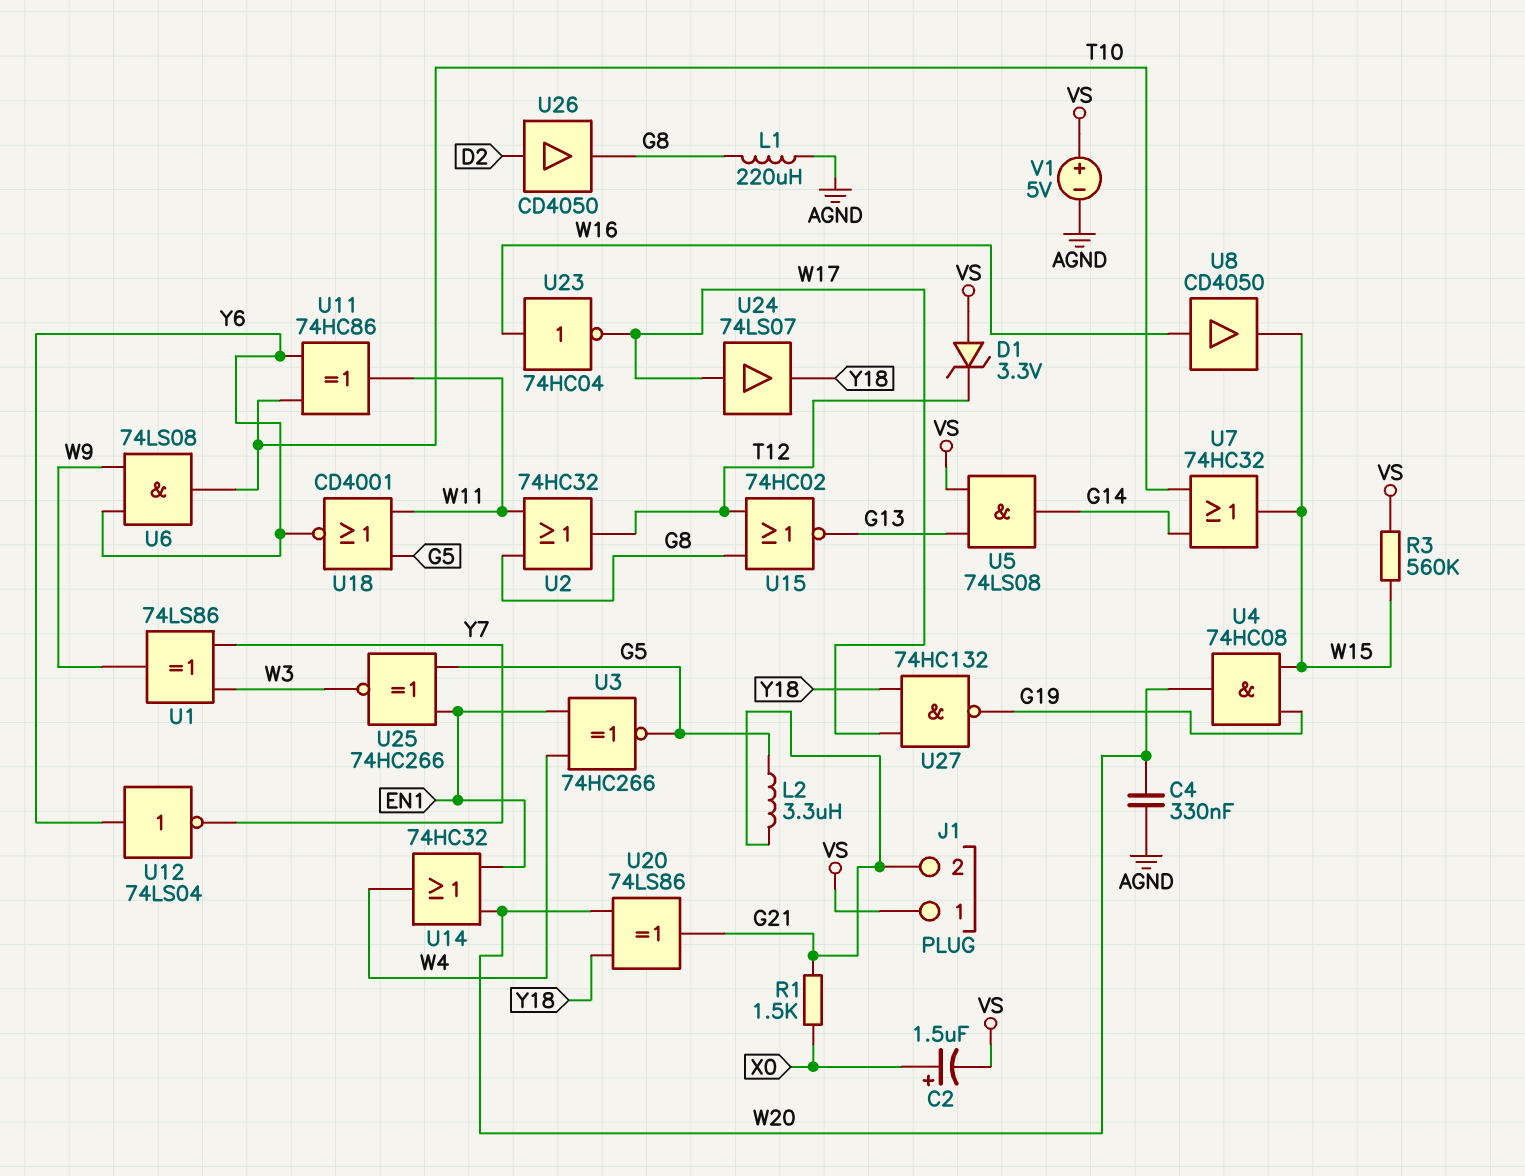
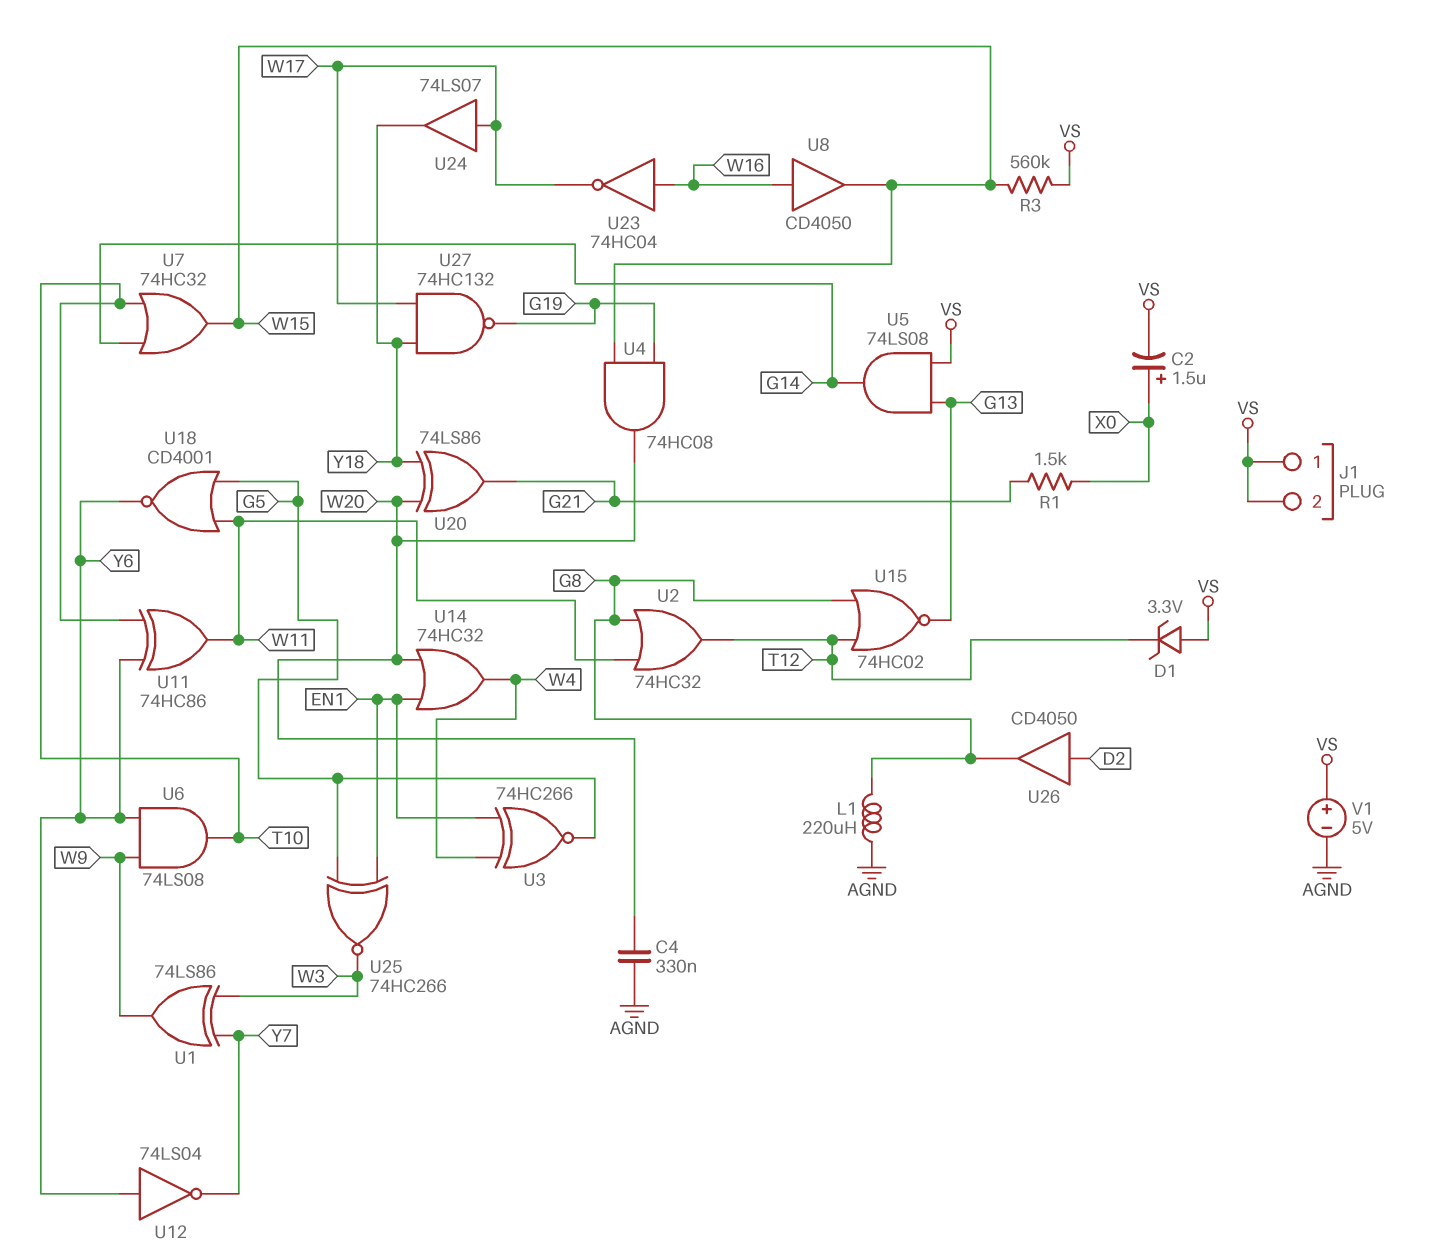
J1 pin 2: G21 -> VS
L2: 3.3uH (G5, G21) -> none

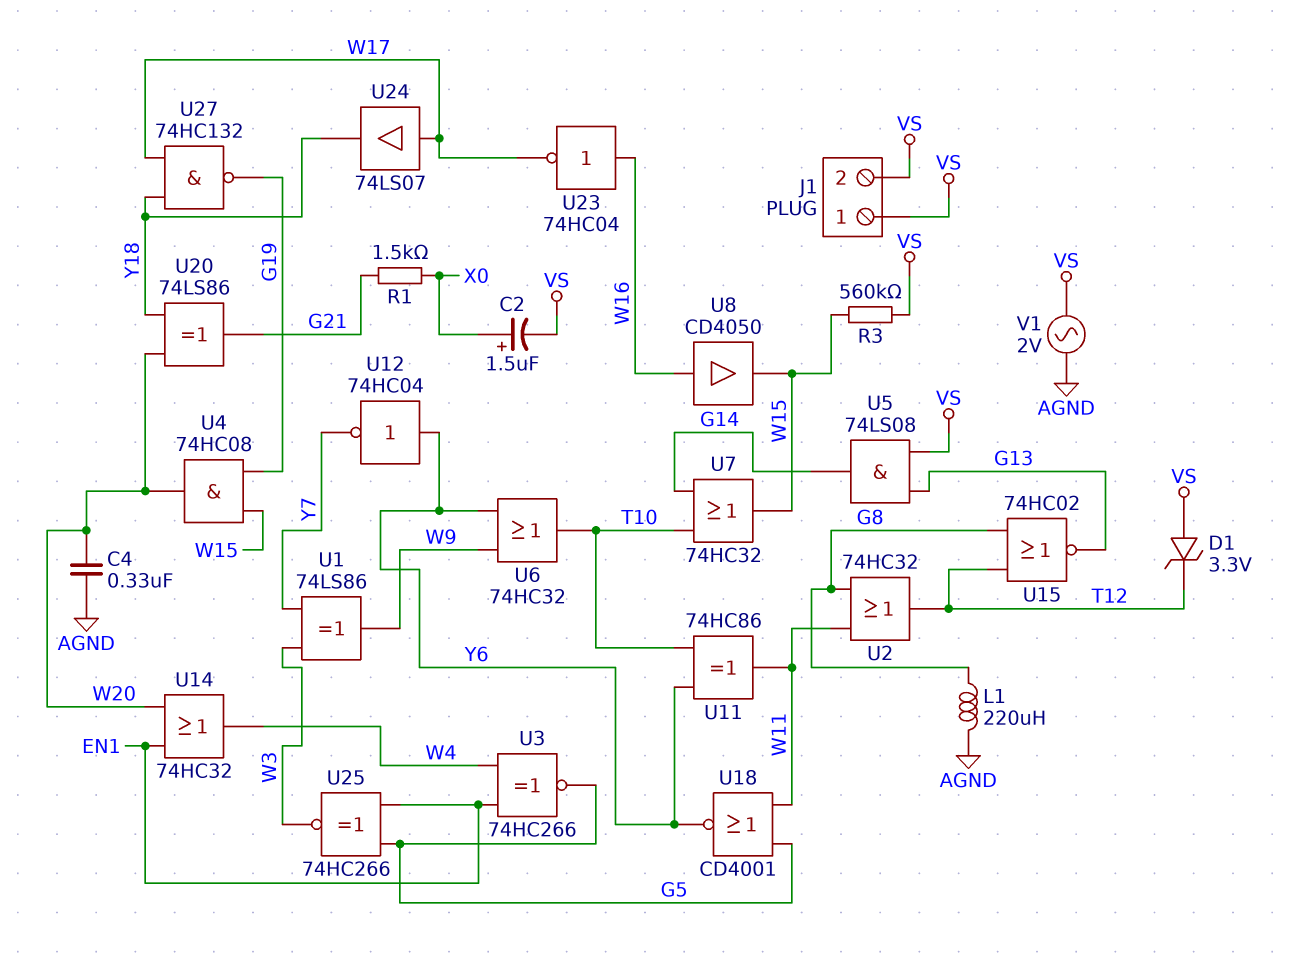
U6: AND 74LS08 (in W9, in Y6, out T10) -> OR 74HC32 (in W9, in Y6, out T10)
U12: NOT 74LS04 (in Y6, out Y7) -> NOT 74HC04 (in Y6, out Y7)
U26: buffer CD4050 (in D2, out G8) -> none
V1: 5V (plus VS, minus AGND) -> AC 2V (AGND, VS)

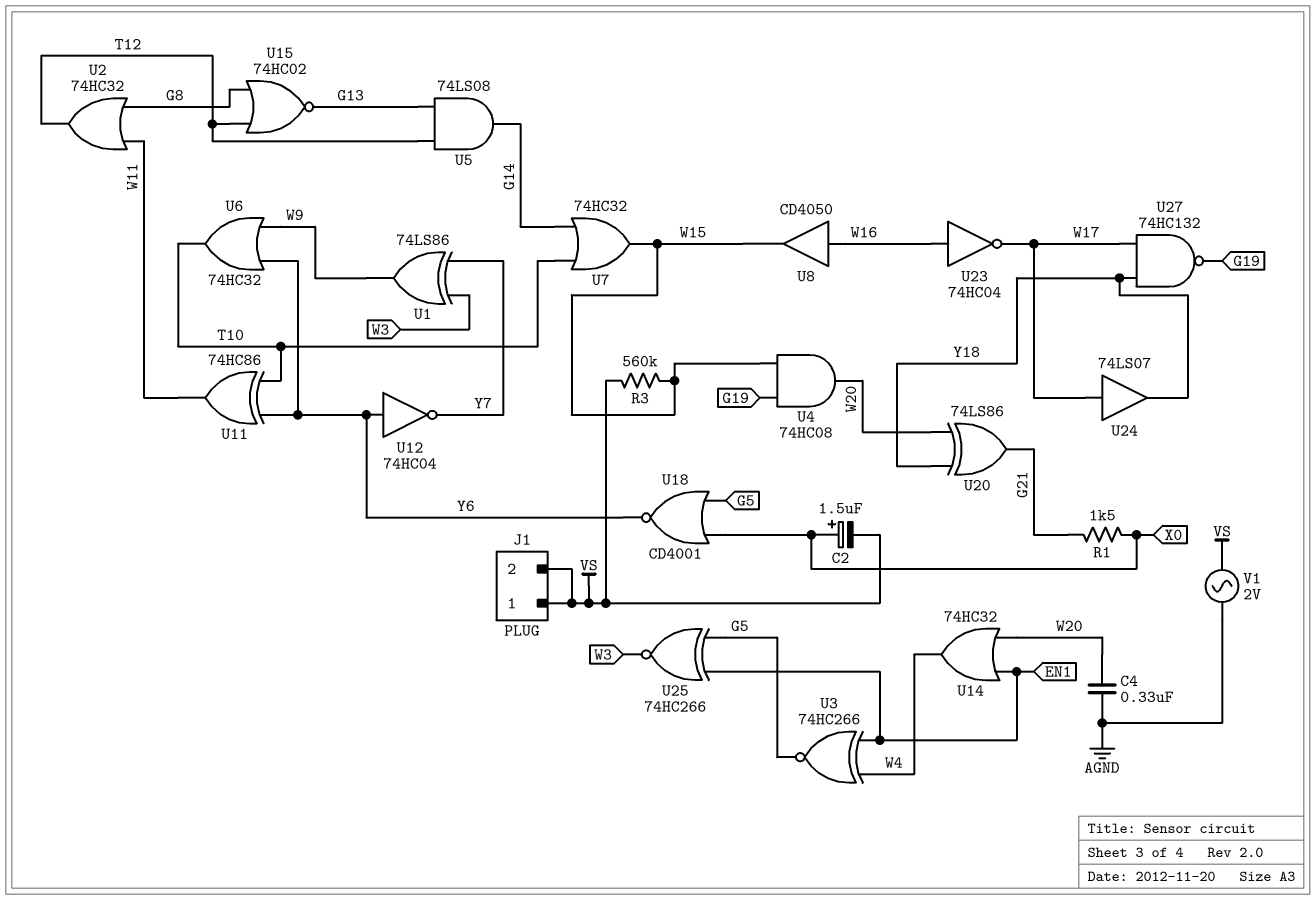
D1: zener 3.3V (A VS, K T12) -> none
L1: 220uH (AGND, G8) -> none
U5: AND 74LS08 (in G13, in VS, out G14) -> AND 74LS08 (in G13, in T12, out G14)
U18: NOR CD4001 (in G5, in W11, out Y6) -> NOR CD4001 (in G5, in X0, out Y6)

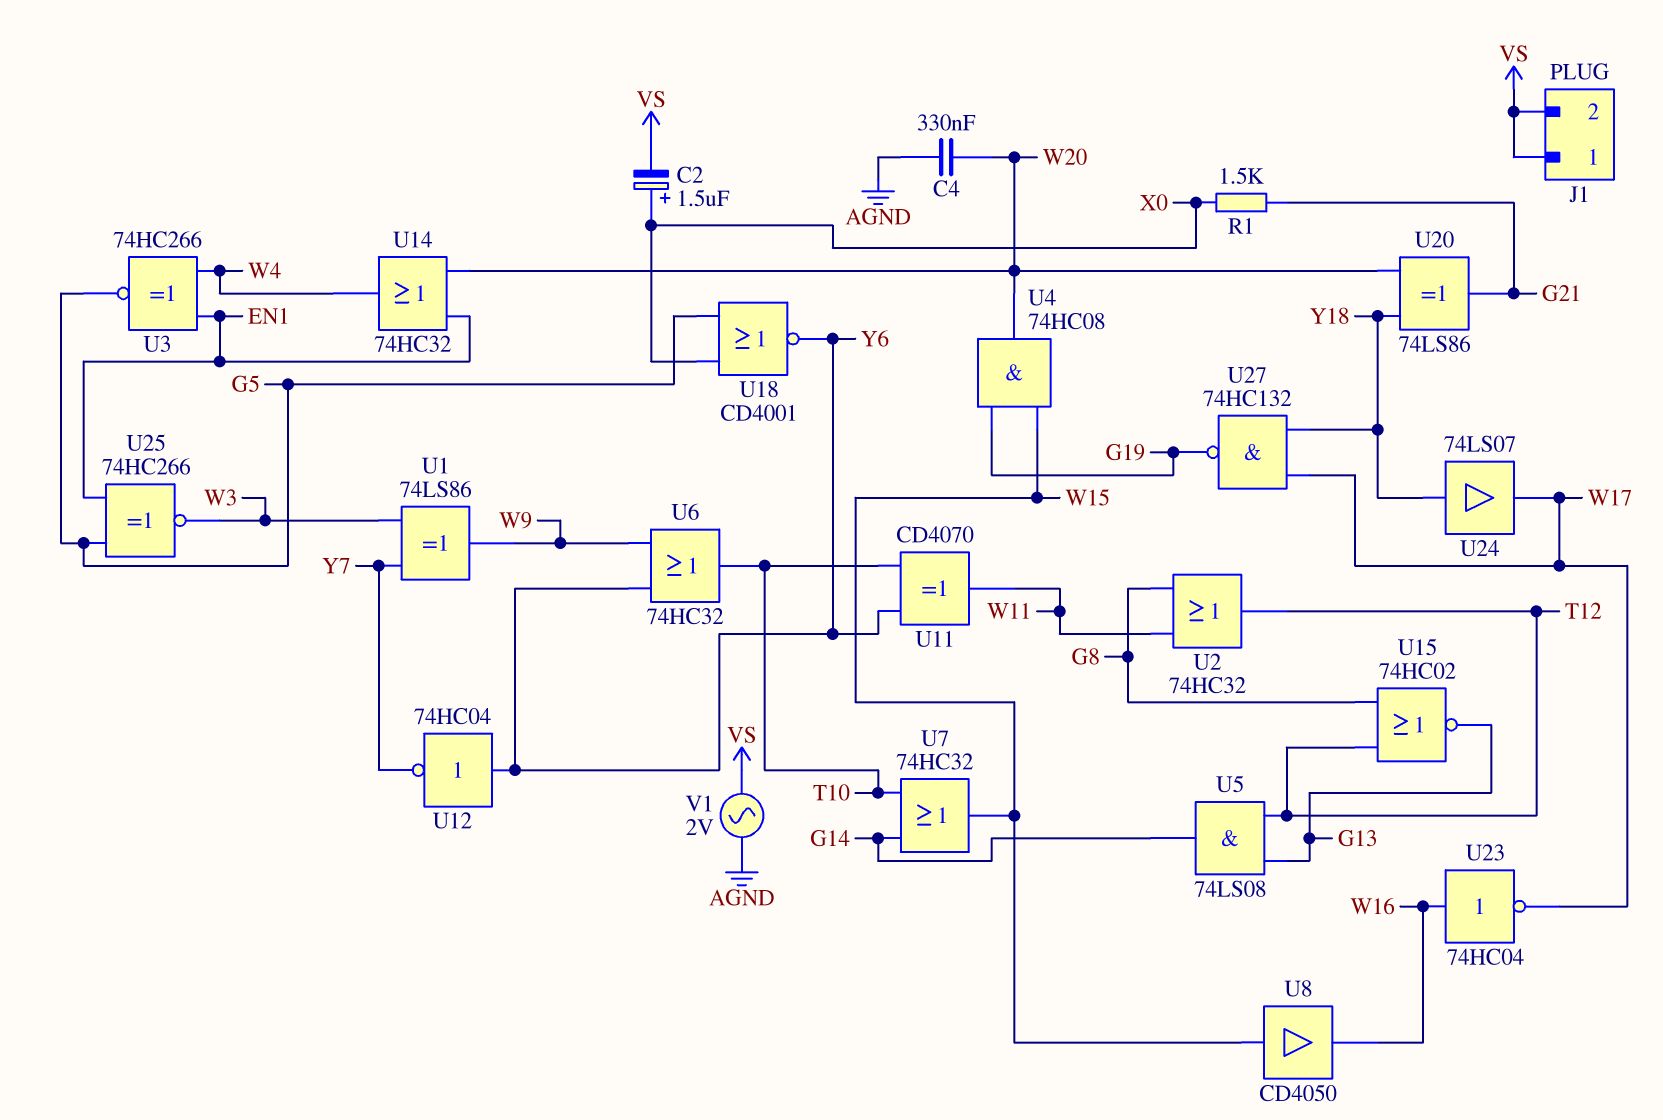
R3: 560k (VS, W15) -> none
U8: buffer CD4050 (in W16, out W15) -> buffer CD4050 (in W15, out W16)
U11: XOR 74HC86 (in T10, in Y6, out W11) -> XOR CD4070 (in T10, in Y6, out W11)
U24: buffer 74LS07 (in W17, out Y18) -> buffer 74LS07 (in Y18, out W17)

